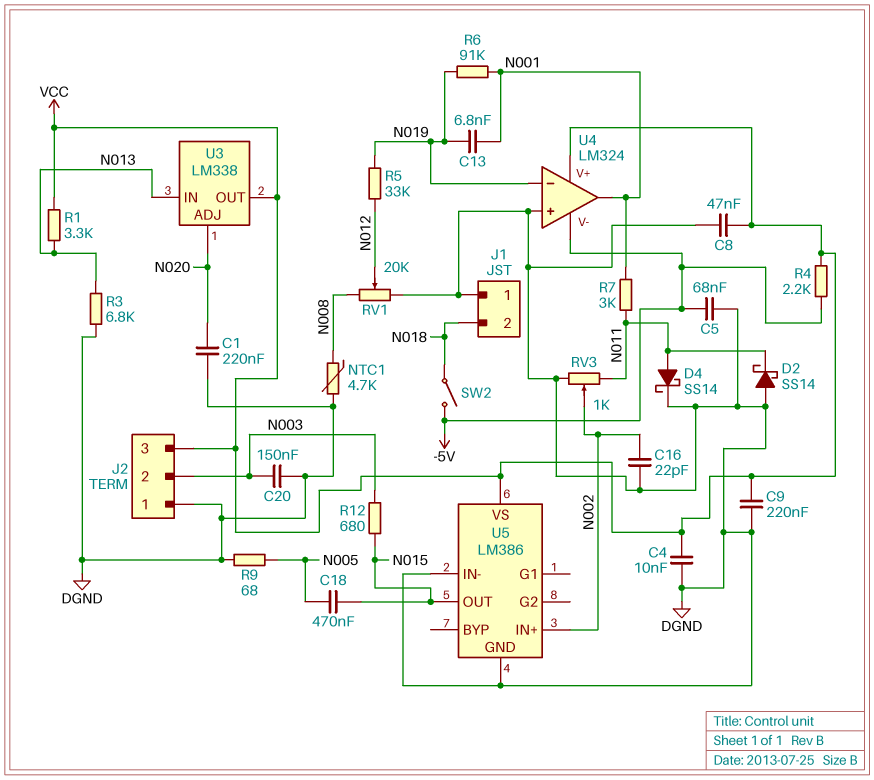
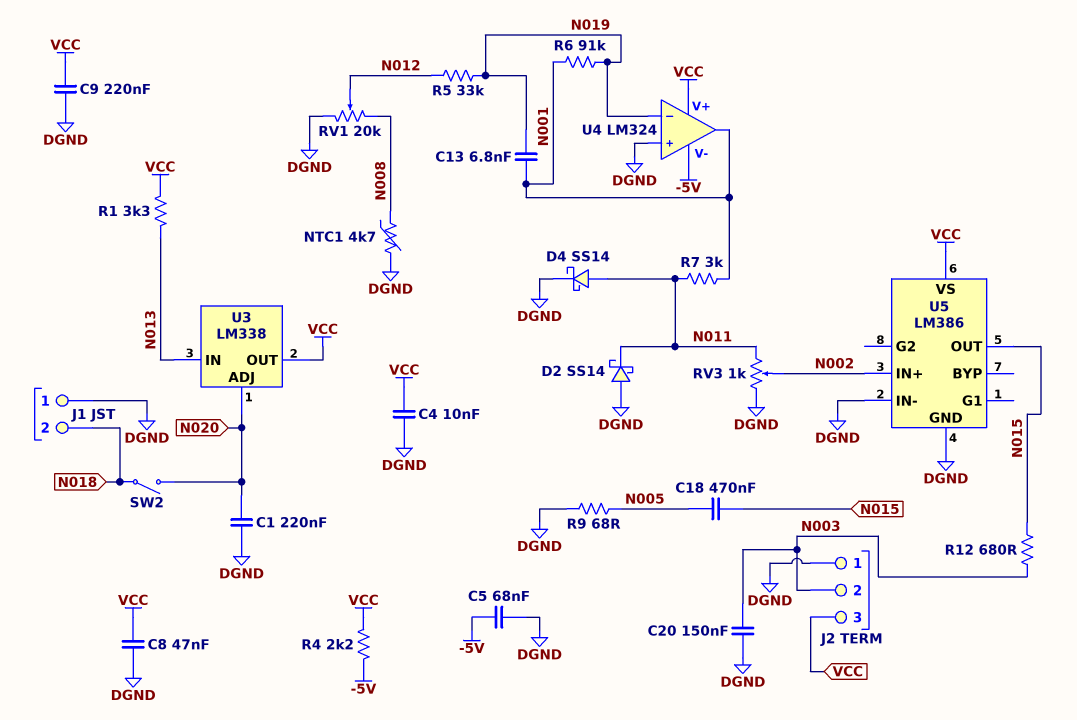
C16: 22pF (DGND, N002) -> none
R3: 6.8k (DGND, N013) -> none
SW2: switch (-5V, N018) -> switch (N018, N020)

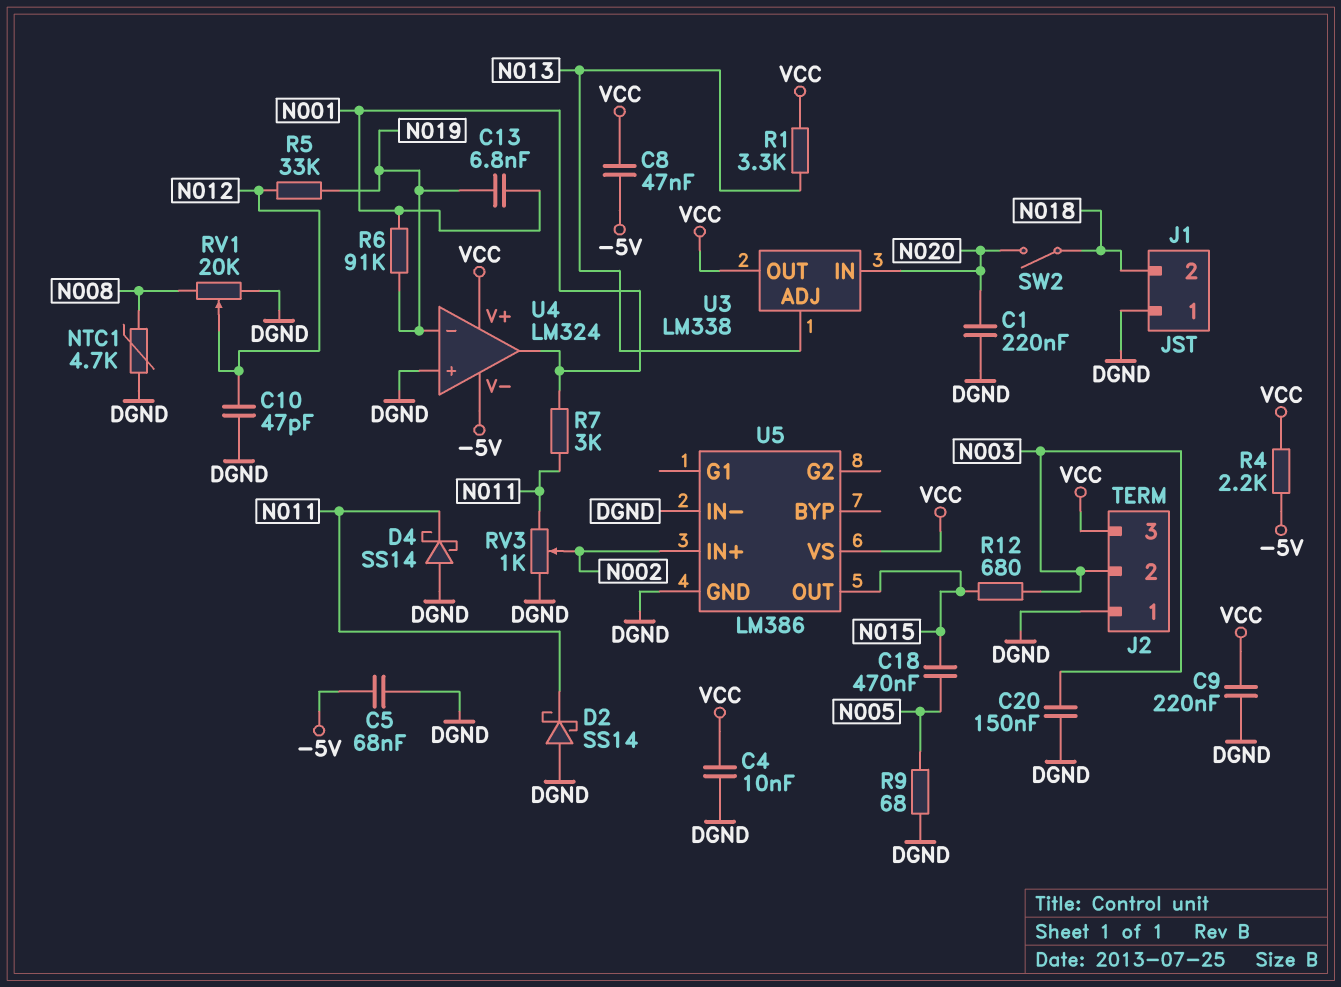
C8: 47nF (DGND, VCC) -> 47nF (-5V, VCC)
C10: none -> 47pF (DGND, N012)
D4: schottky SS14 (A N011, K DGND) -> schottky SS14 (A DGND, K N011)
U3 pin ADJ: N020 -> N013
U3 pin IN: N013 -> N020

